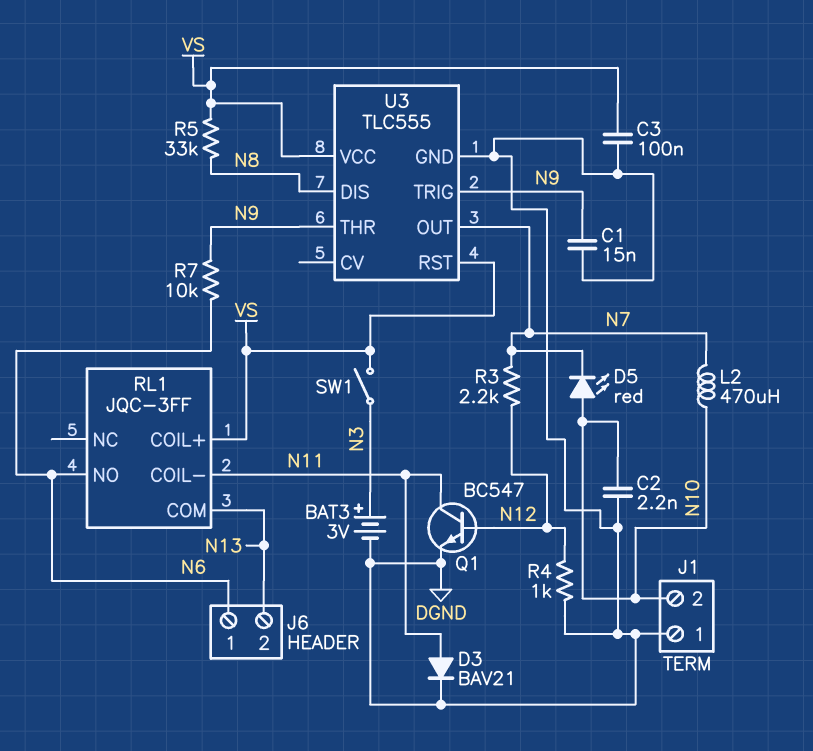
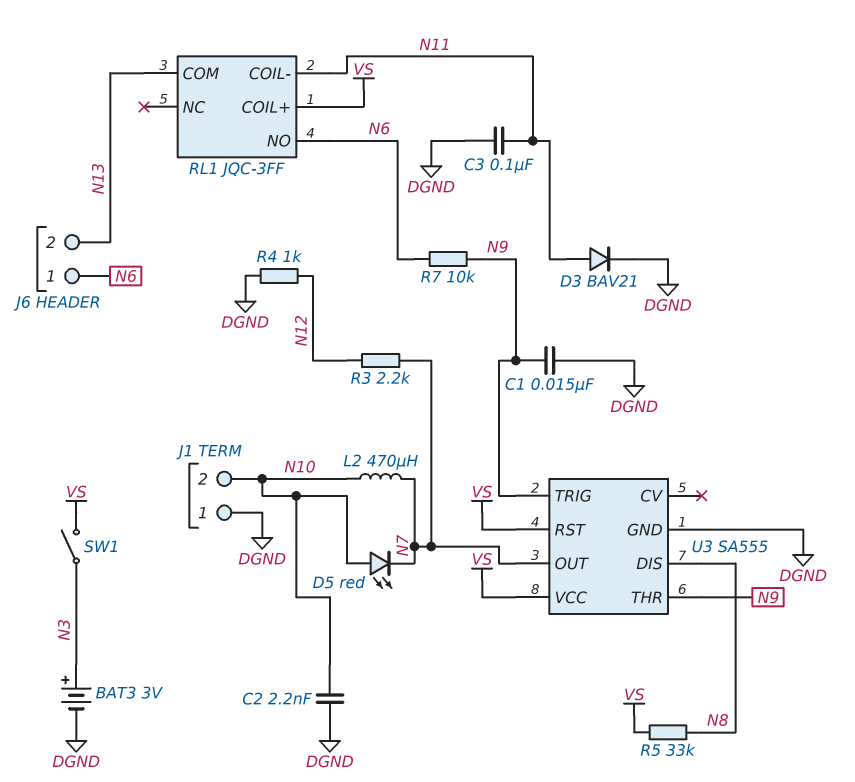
C3: 100nF (DGND, VS) -> 100nF (DGND, N11)
Q1: NPN BC547 (B N12, C N11, E DGND) -> none
U3: TLC555 -> SA555

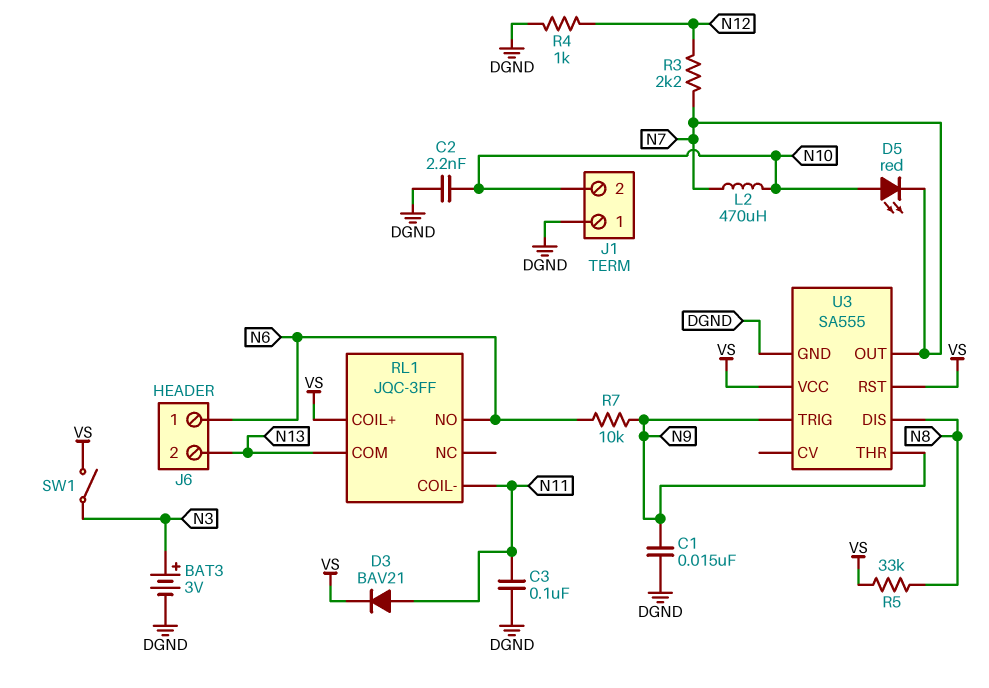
D3: diode BAV21 (A N11, K DGND) -> diode BAV21 (A N11, K VS)

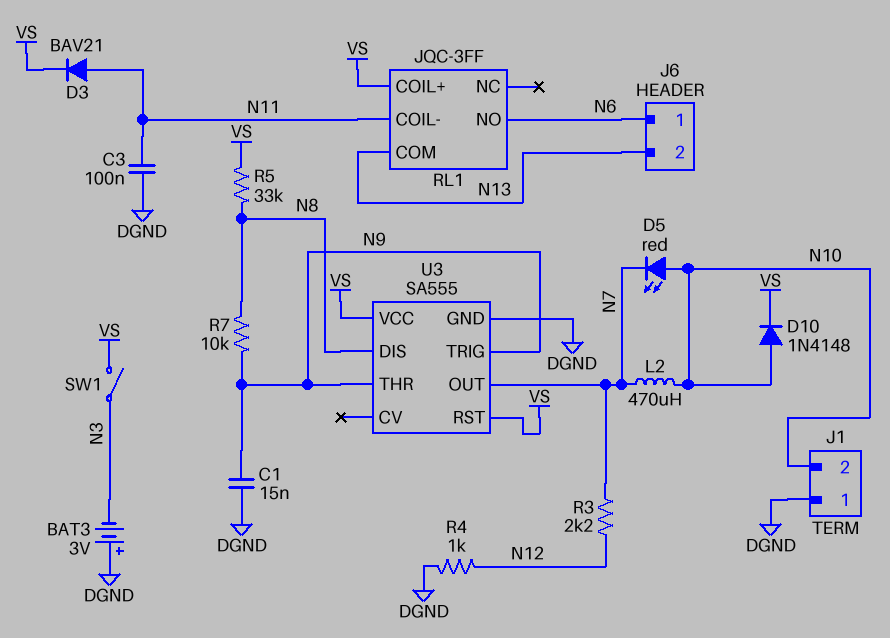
BAT3: 3V (plus N3, minus DGND) -> 3V (plus DGND, minus N3)
C2: 2.2nF (DGND, N10) -> none
D10: none -> diode 1N4148 (A N10, K VS)
R7: 10k (N6, N9) -> 10k (N8, N9)

